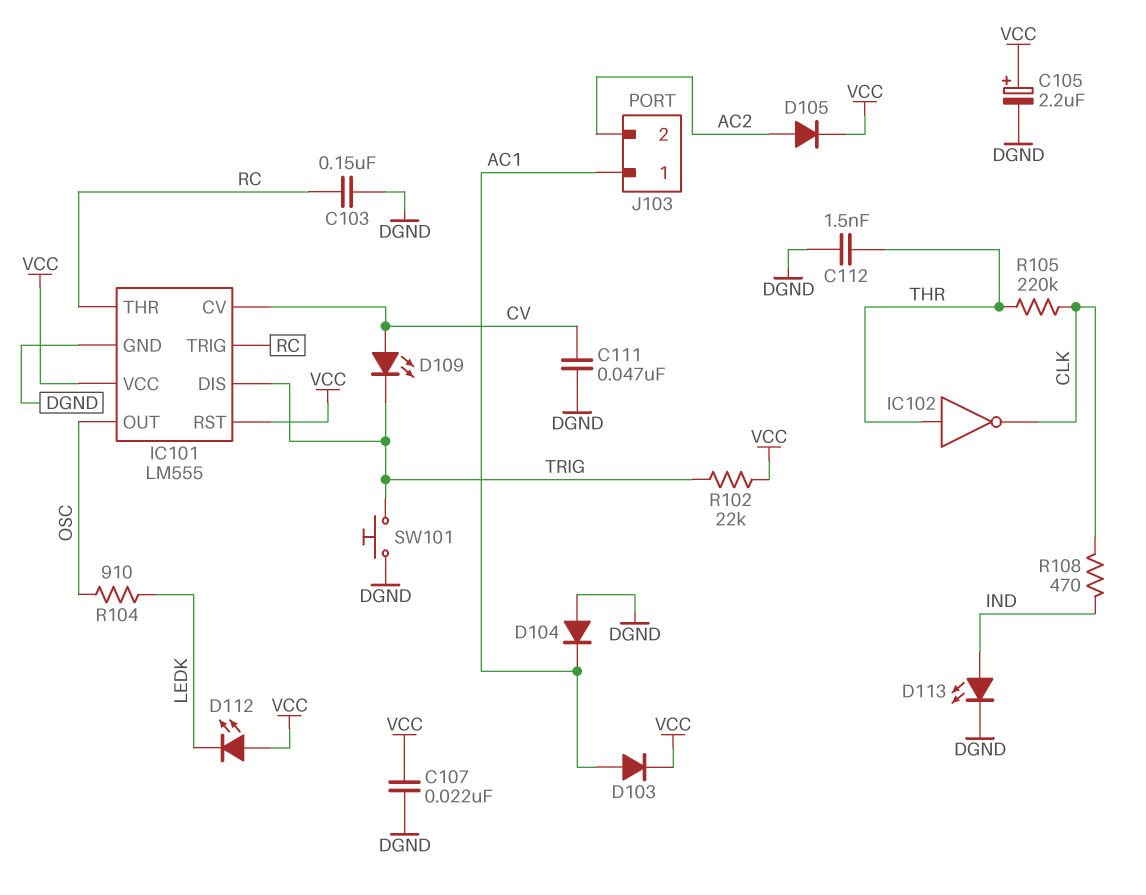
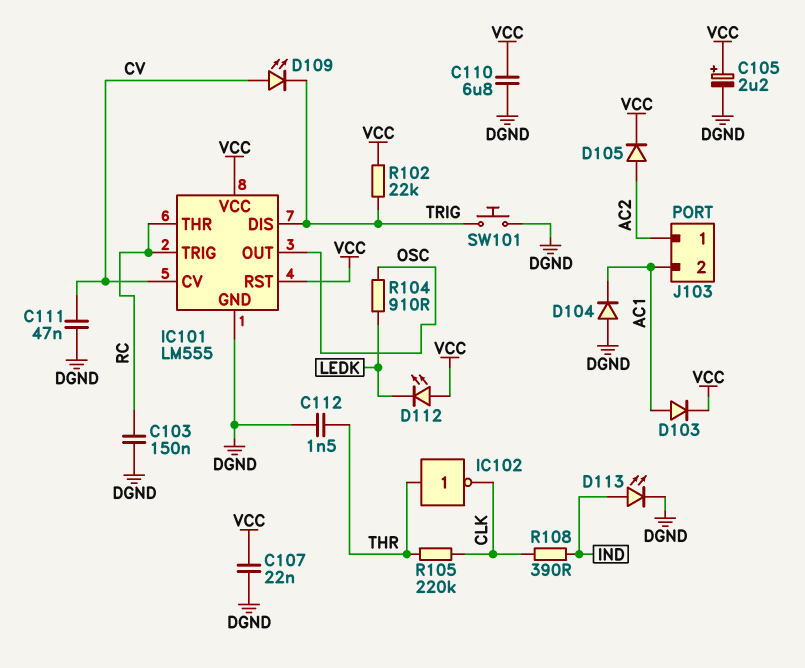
C110: none -> 6.8uF (DGND, VCC)
J103 pin 1: AC1 -> AC2
J103 pin 2: AC2 -> AC1
R108: 470 (CLK, IND) -> 390 (CLK, IND)

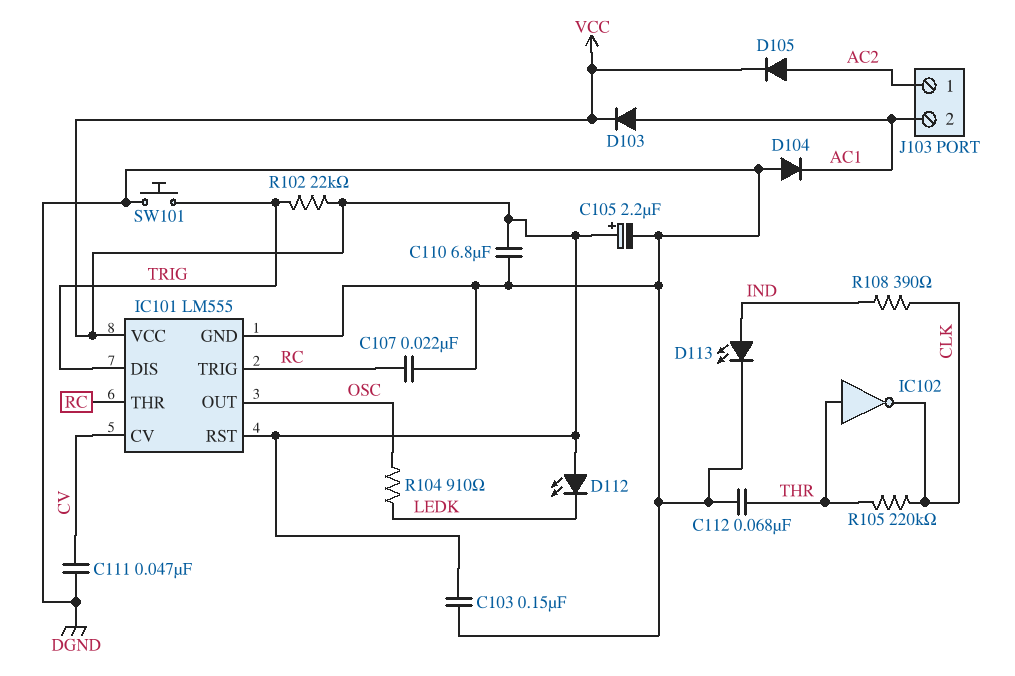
C103: 150nF (DGND, RC) -> 150nF (DGND, VCC)
C107: 22nF (DGND, VCC) -> 22nF (DGND, RC)
C112: 1.5nF (DGND, THR) -> 68nF (DGND, THR)
D109: LED (A CV, K TRIG) -> none

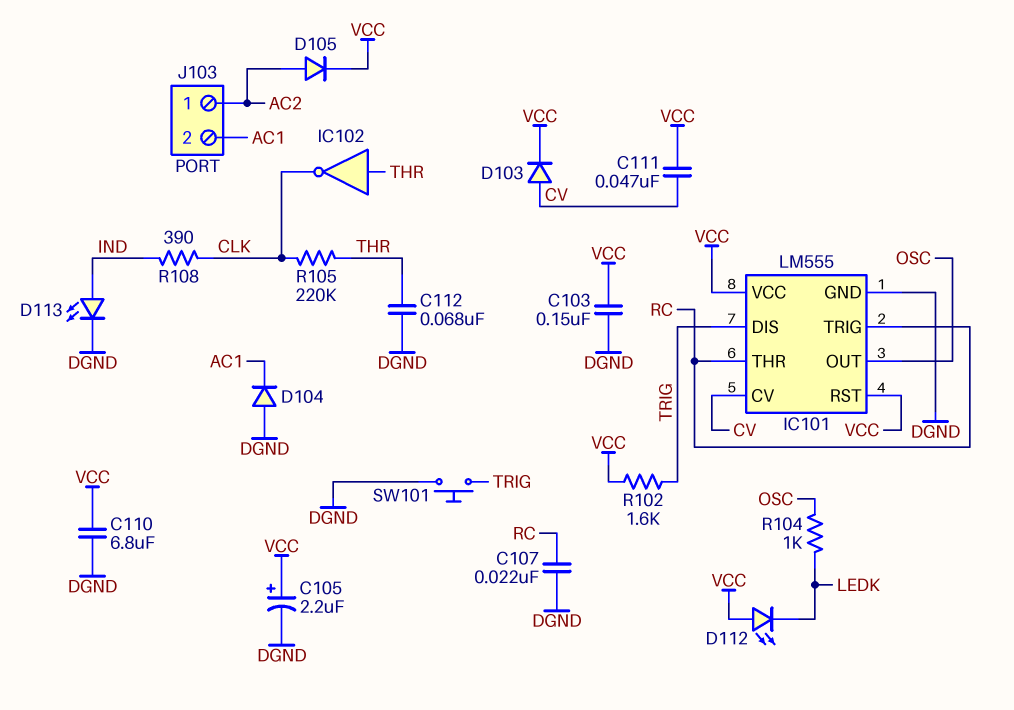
C111: 47nF (CV, DGND) -> 47nF (CV, VCC)
D103: diode (A AC1, K VCC) -> diode (A CV, K VCC)
R102: 22k (TRIG, VCC) -> 1.6k (TRIG, VCC)
R104: 910 (LEDK, OSC) -> 1k (LEDK, OSC)

